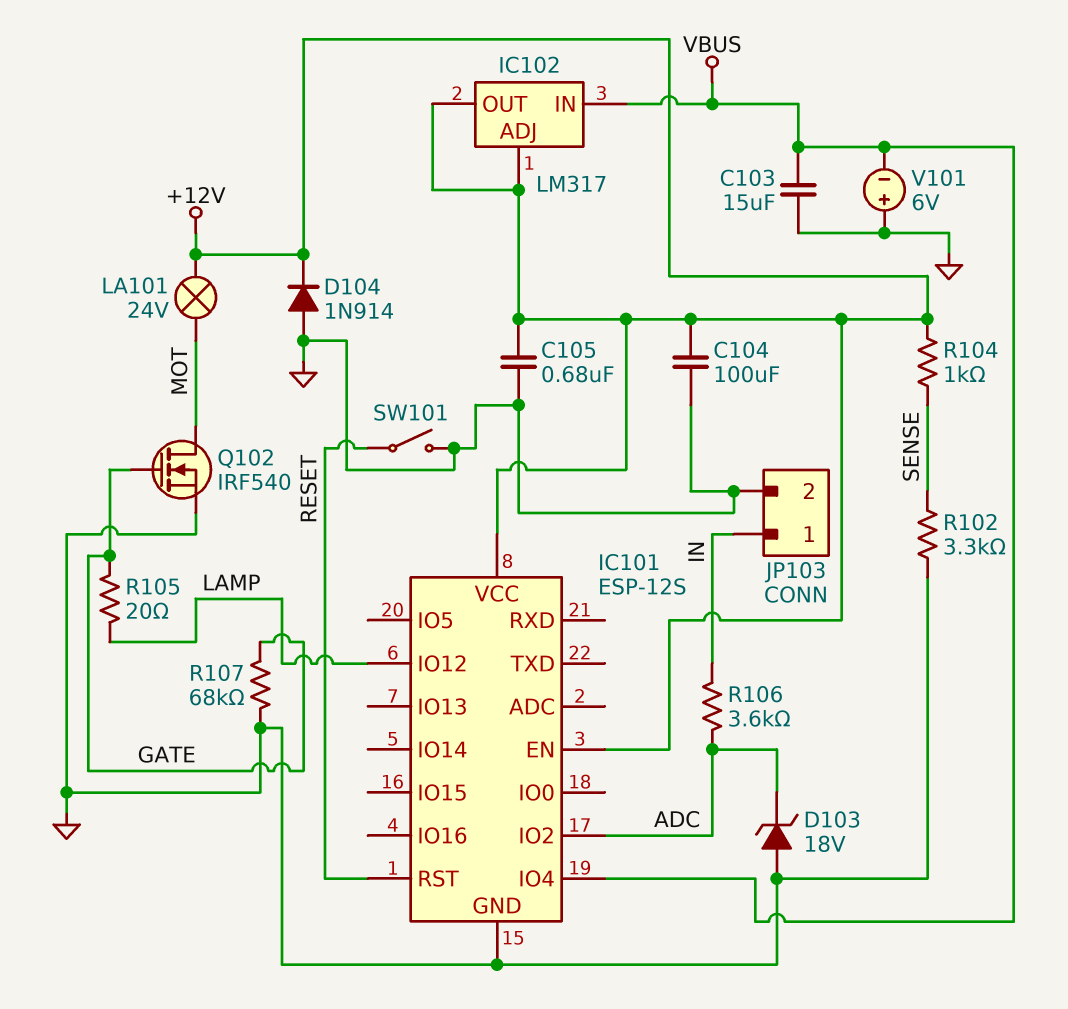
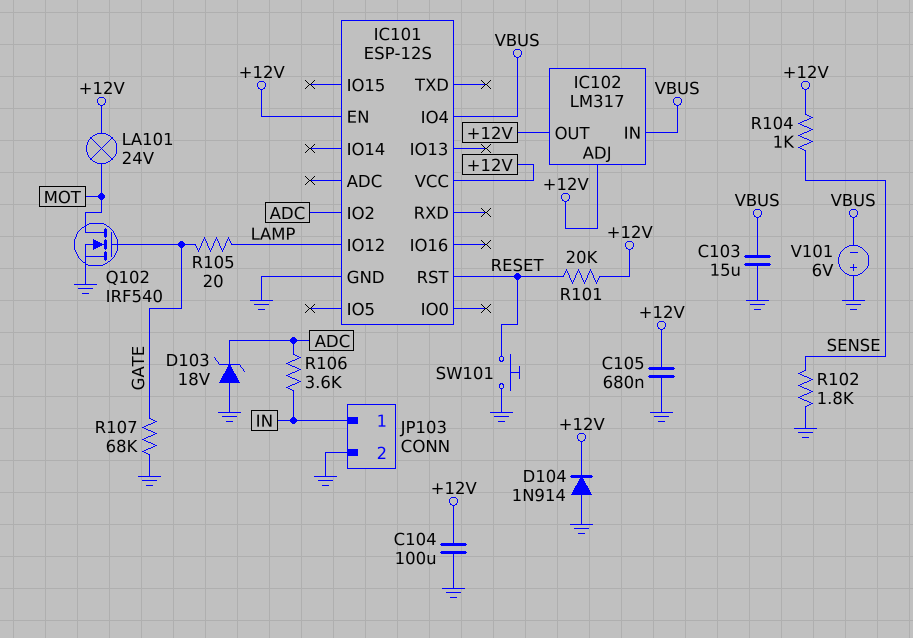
R101: none -> 20k (+12V, RESET)
R102: 3.3k (GND, SENSE) -> 1.8k (GND, SENSE)
SW101: switch (GND, RESET) -> button (GND, RESET)

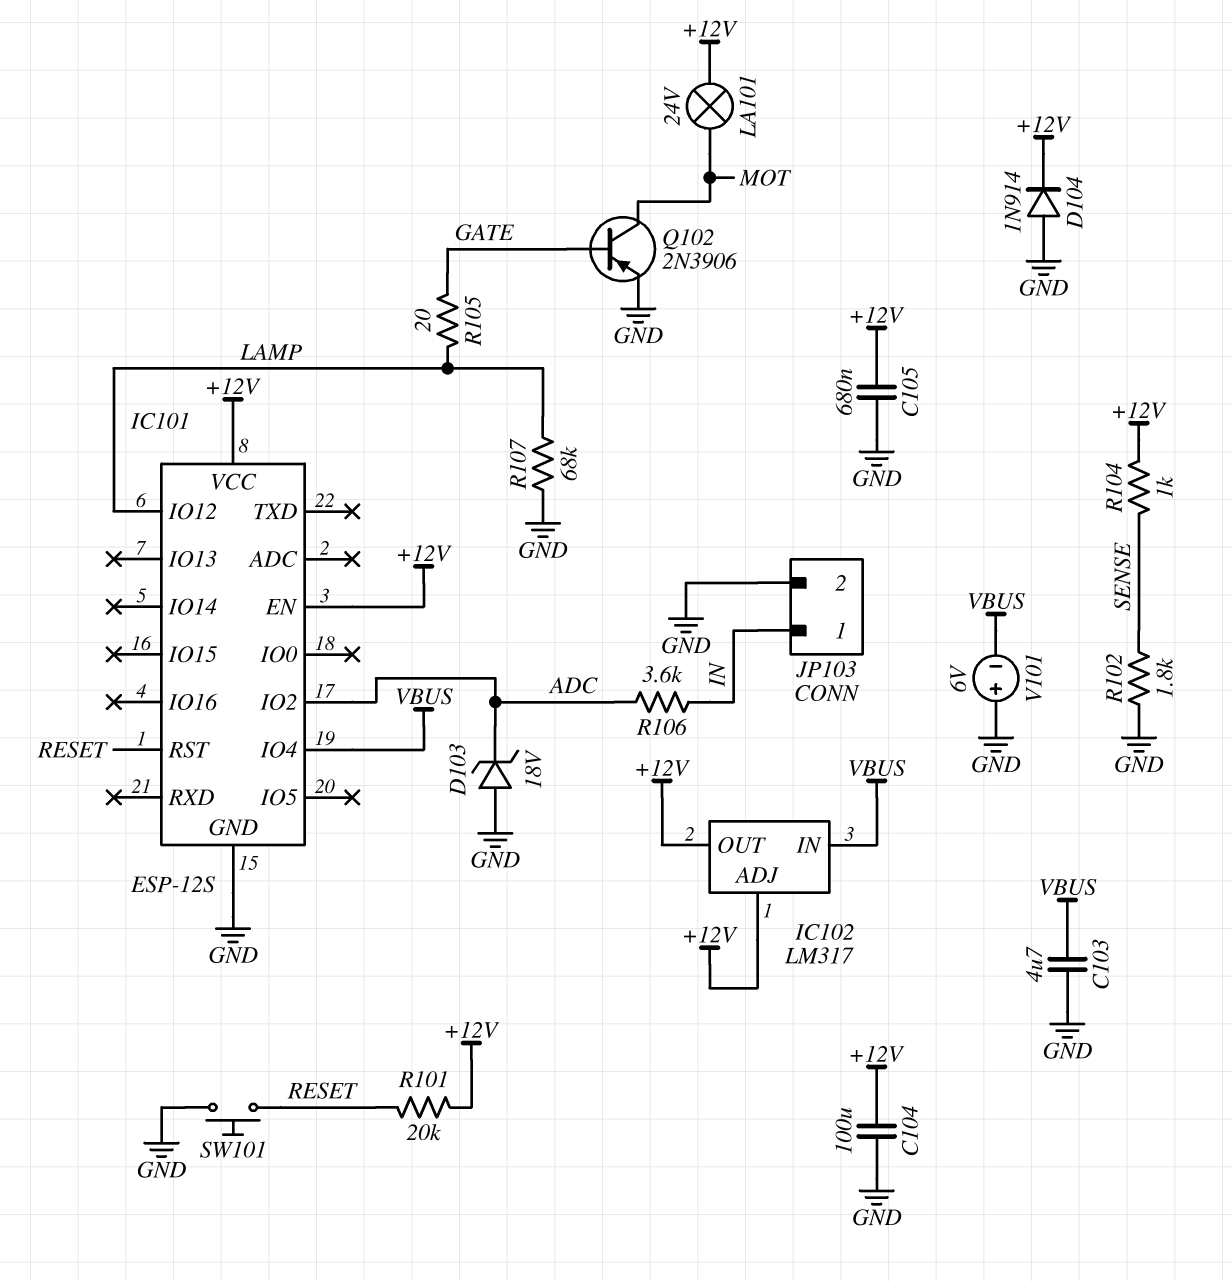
C103: 15uF (GND, VBUS) -> 4.7uF (GND, VBUS)
Q102: NMOS IRF540 (G GATE, D MOT, S GND) -> PNP 2N3906 (B GATE, C MOT, E GND)
R107: 68k (GATE, GND) -> 68k (GND, LAMP)

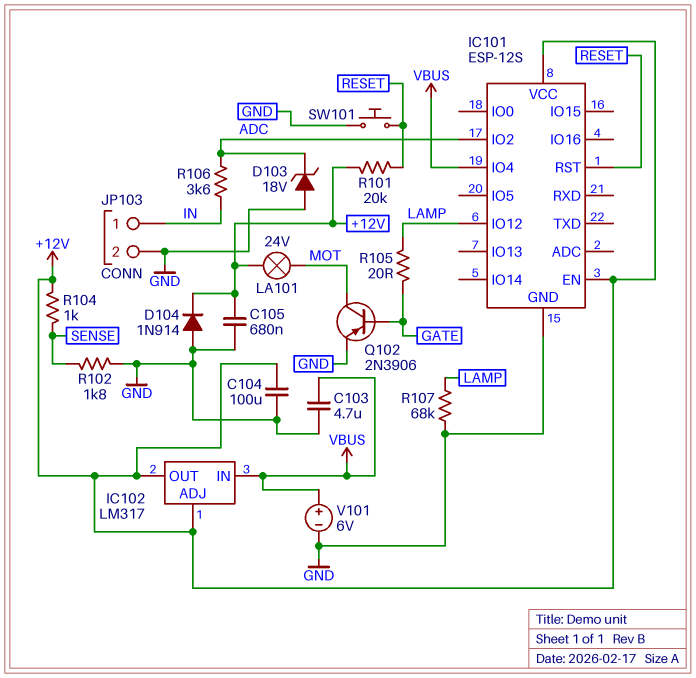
V101: 6V (plus GND, minus VBUS) -> 6V (plus VBUS, minus GND)

